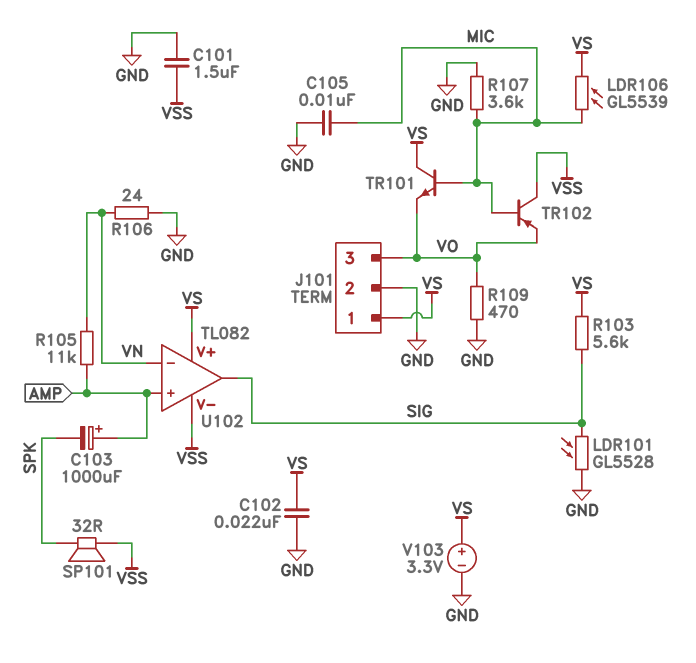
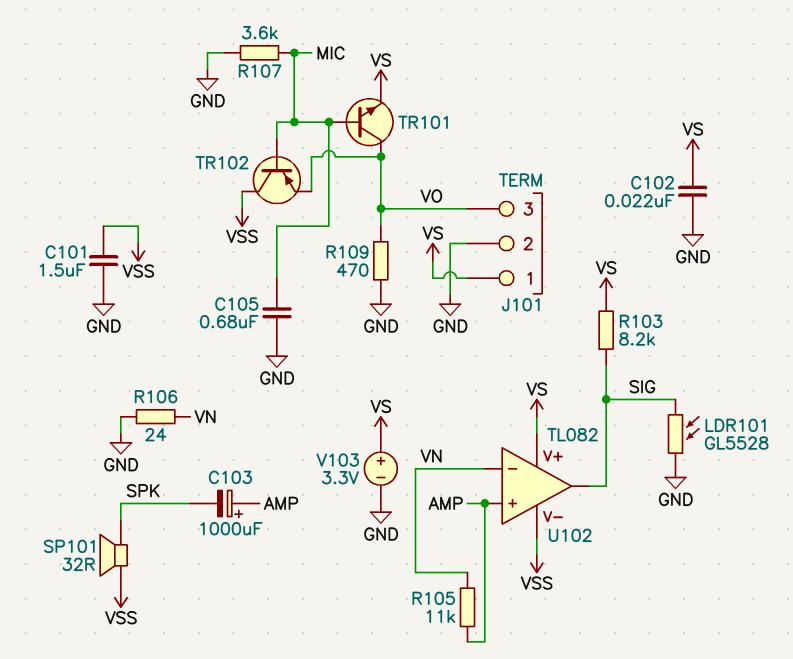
C105: 10nF (GND, MIC) -> 680nF (GND, MIC)
LDR106: GL5539 (MIC, VS) -> none
R103: 5.6k (SIG, VS) -> 8.2k (SIG, VS)
TR101: NPN (B MIC, C VS, E VO) -> NPN (B MIC, C VO, E VS)

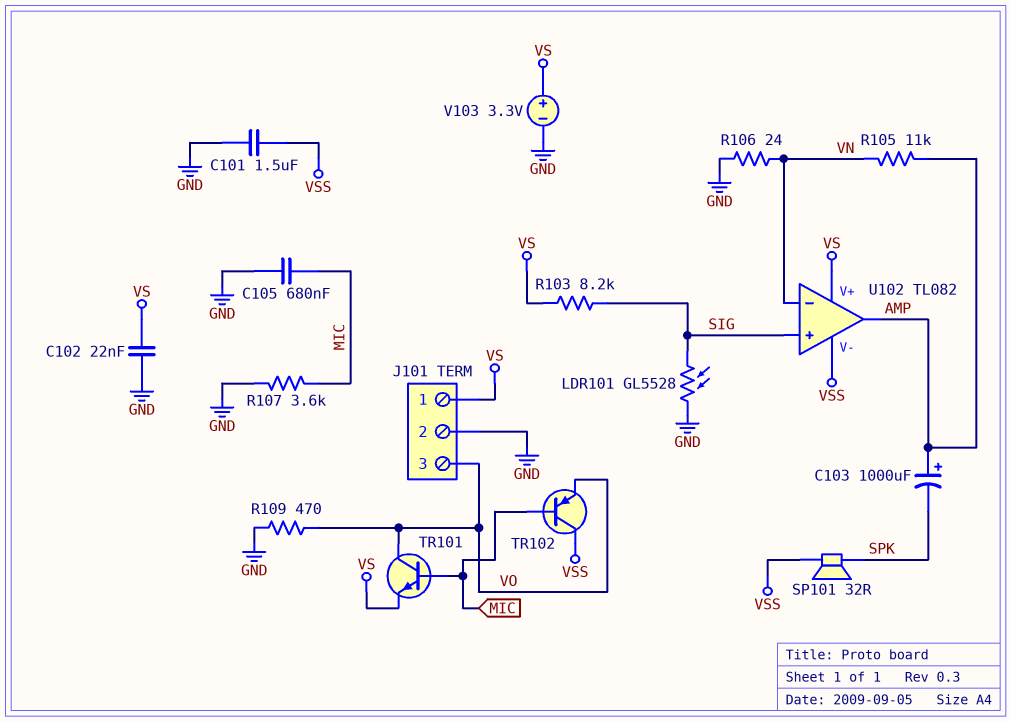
U102 pin in+: AMP -> SIG
U102 pin out: SIG -> AMP

